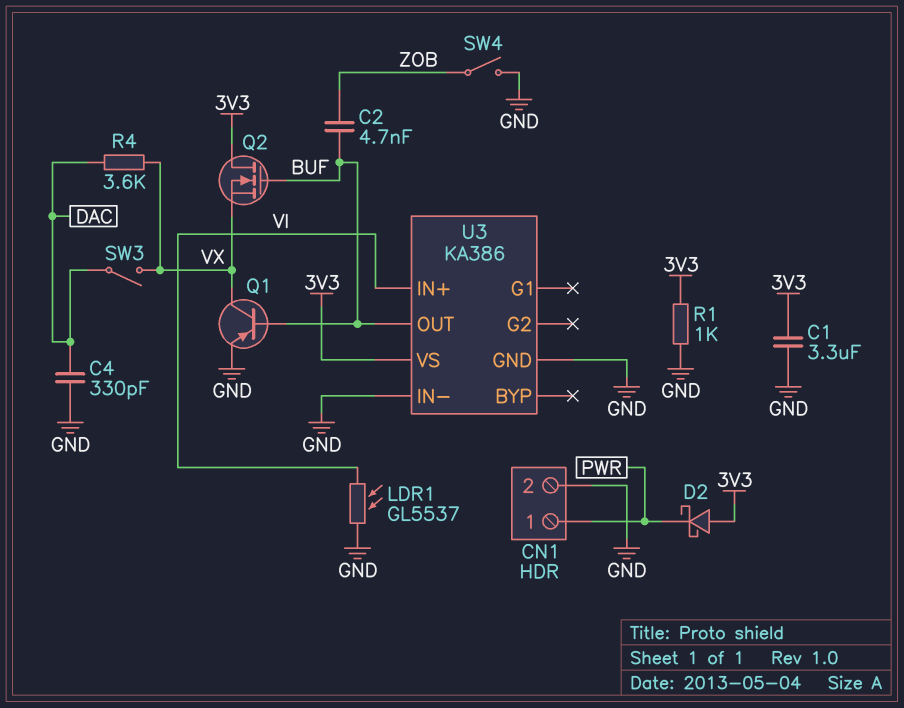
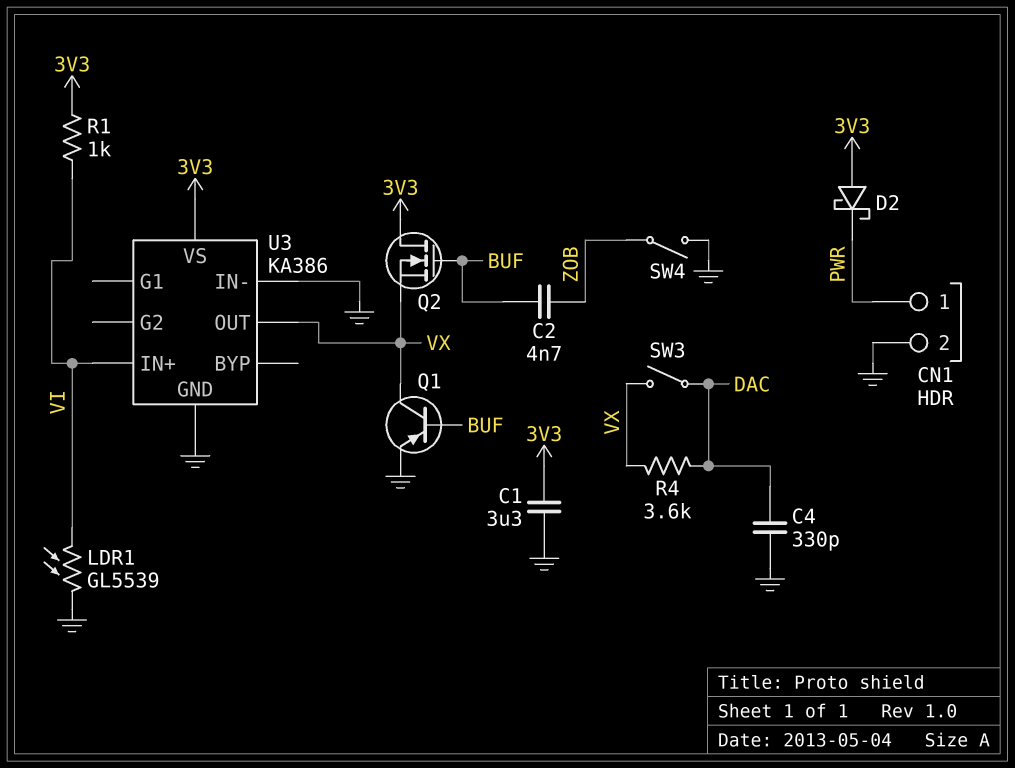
LDR1: GL5537 (GND, VI) -> GL5539 (GND, VI)
R1: 1k (3V3, GND) -> 1k (3V3, VI)
U3 pin OUT: BUF -> VX

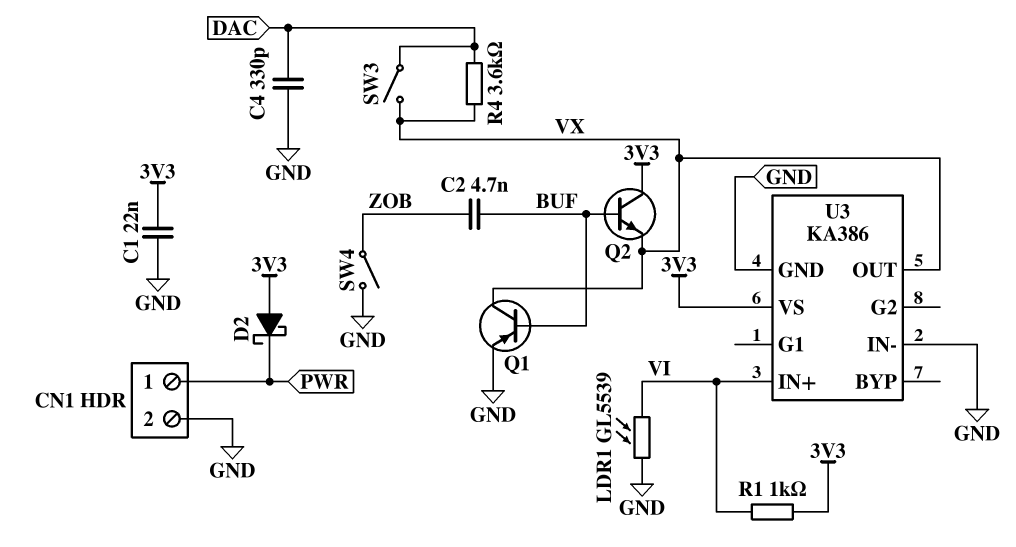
C1: 3.3uF (3V3, GND) -> 22nF (3V3, GND)
Q2: NMOS (G BUF, D 3V3, S VX) -> NPN (B BUF, C 3V3, E VX)

